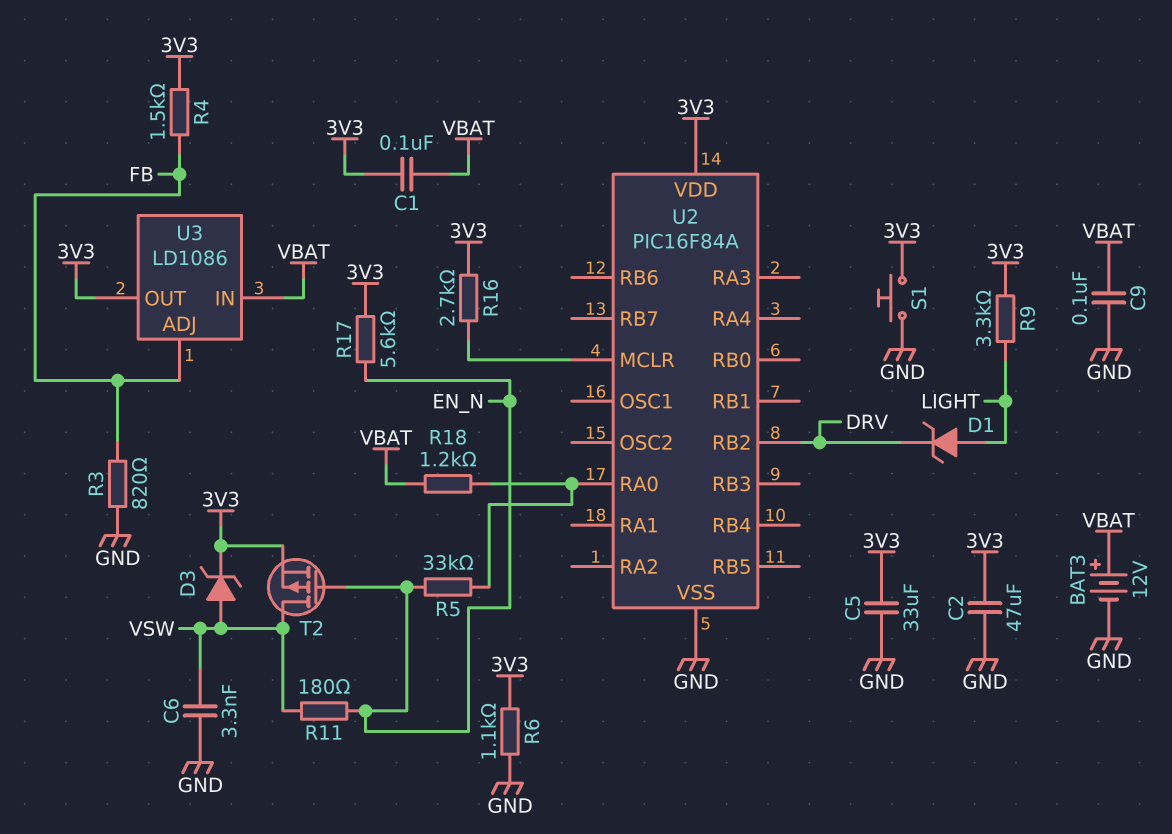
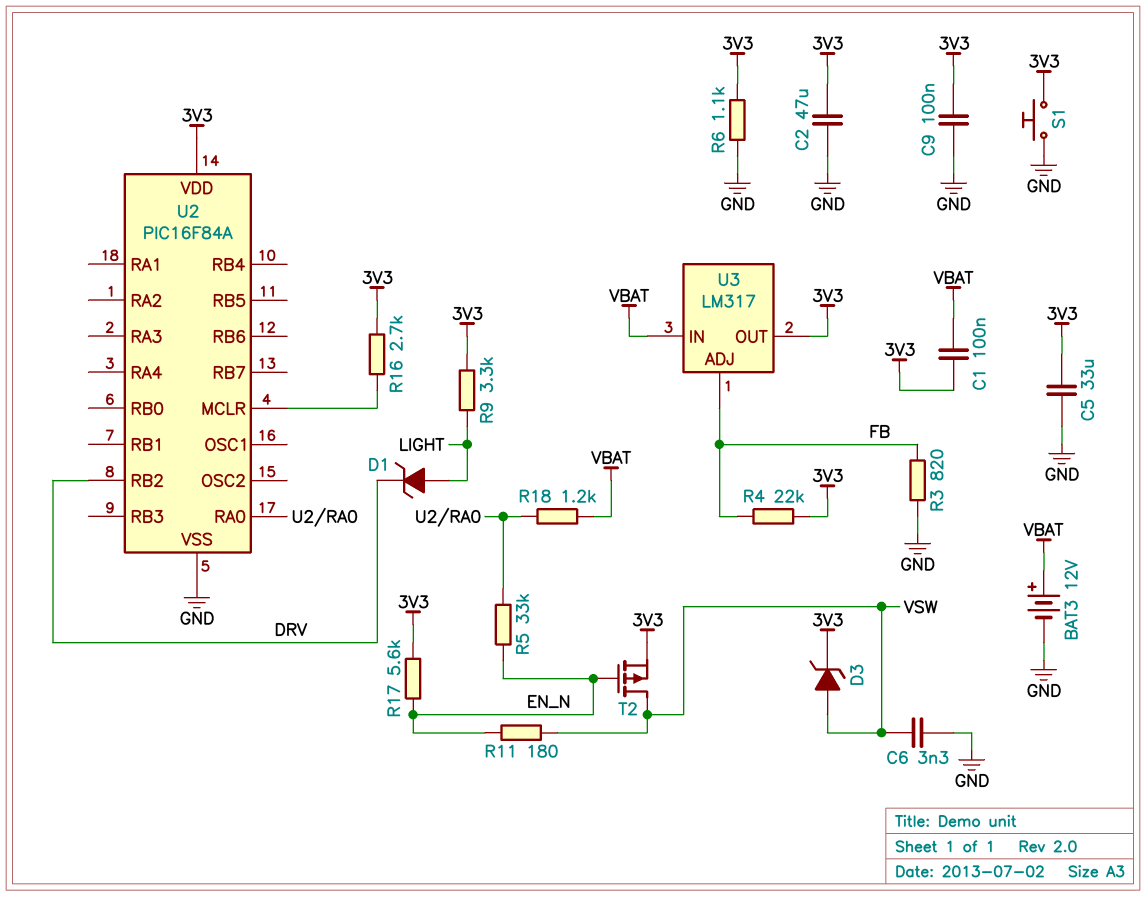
C9: 100nF (GND, VBAT) -> 100nF (3V3, GND)
R4: 1.5k (3V3, FB) -> 22k (3V3, FB)
U3: LD1086 -> LM317

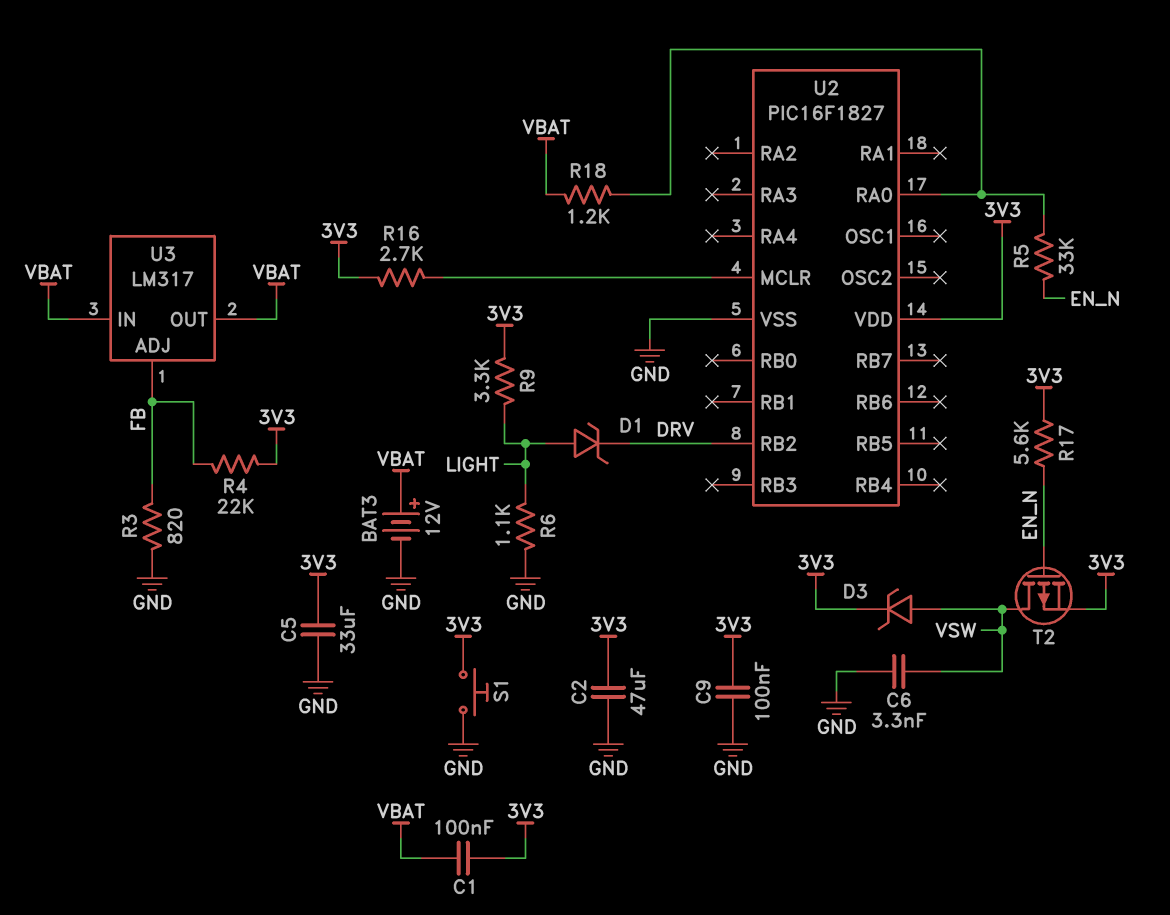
R6: 1.1k (3V3, GND) -> 1.1k (GND, LIGHT)
R11: 180 (EN_N, VSW) -> none
U2: PIC16F84A -> PIC16F1827
U3 pin OUT: 3V3 -> VBAT

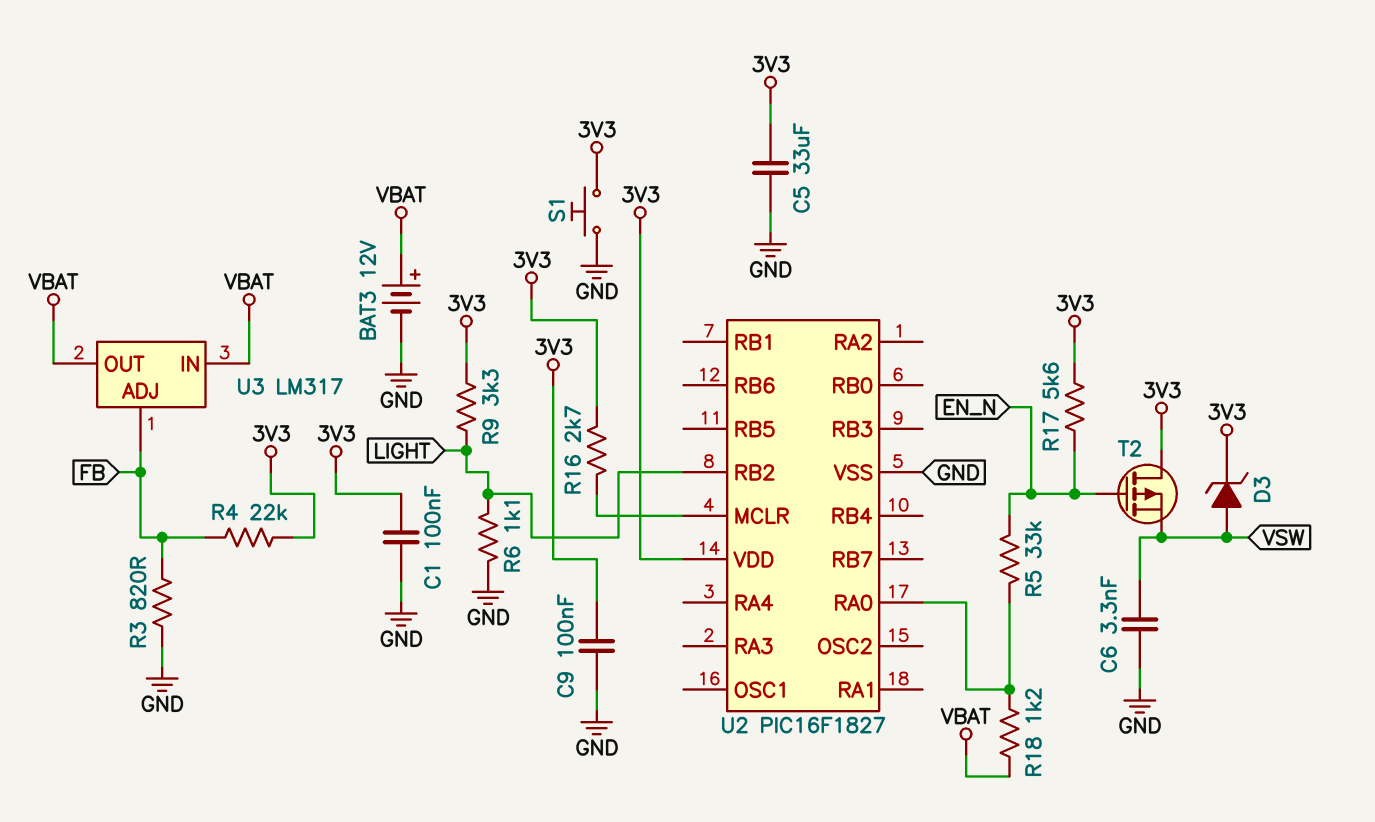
C1: 100nF (3V3, VBAT) -> 100nF (3V3, GND)
C2: 47uF (3V3, GND) -> none
D1: zener (A LIGHT, K DRV) -> none
T2: PMOS (G EN_N, D VSW, S 3V3) -> PMOS (G EN_N, D 3V3, S VSW)
U2 pin RB2: DRV -> LIGHT

